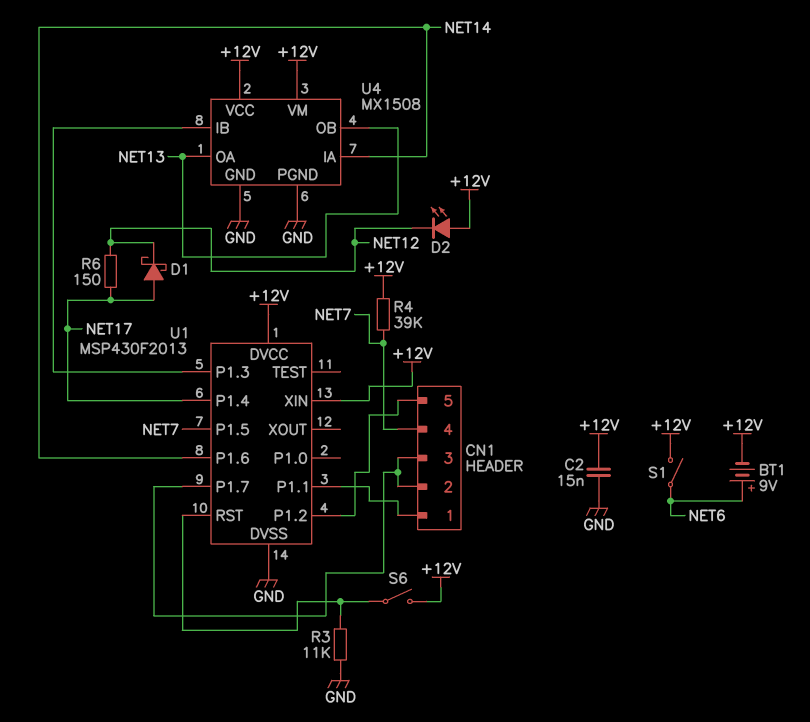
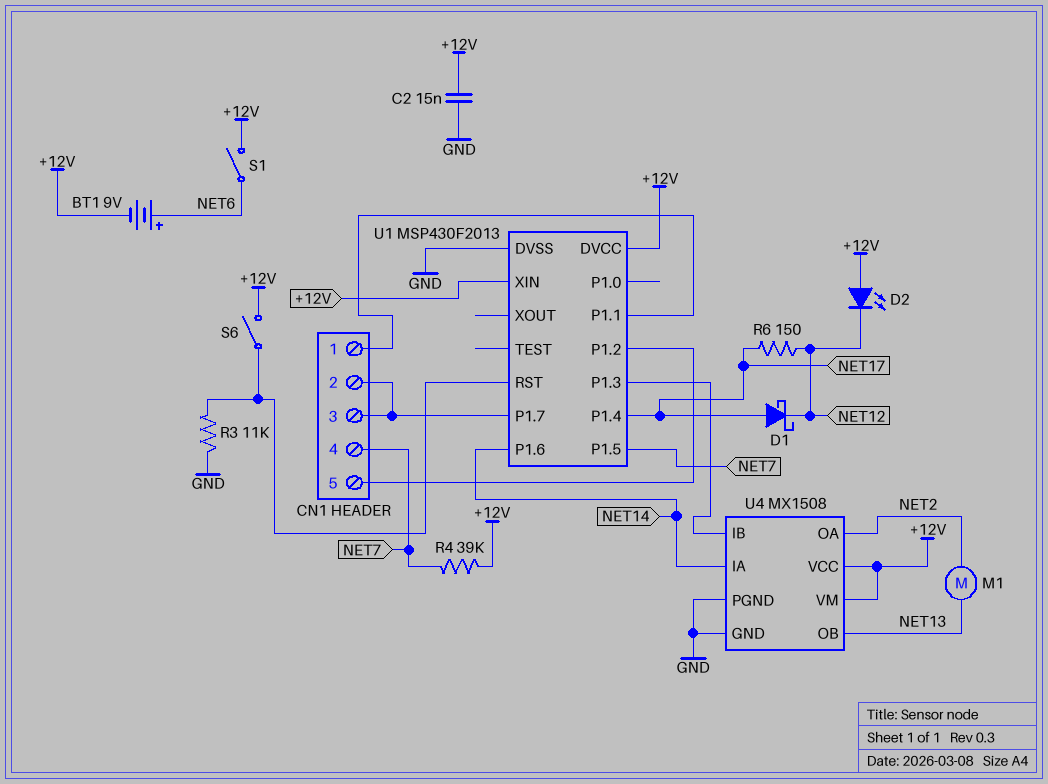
M1: none -> motor (NET2, NET13)
U4 pin OA: NET13 -> NET2

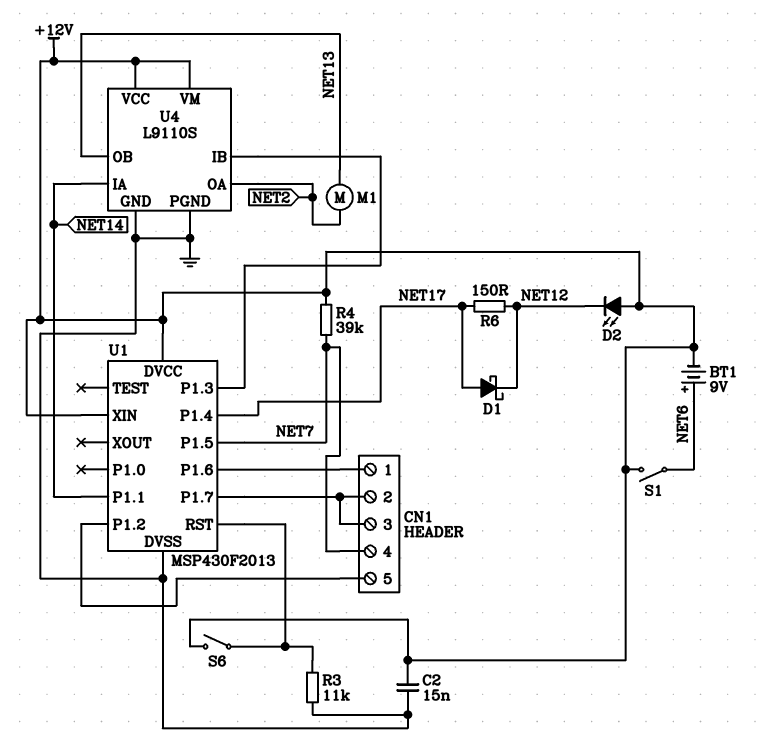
U1 pin P1.1: CN1/1 -> NET14
U1 pin P1.6: NET14 -> CN1/1
U4: MX1508 -> L9110S

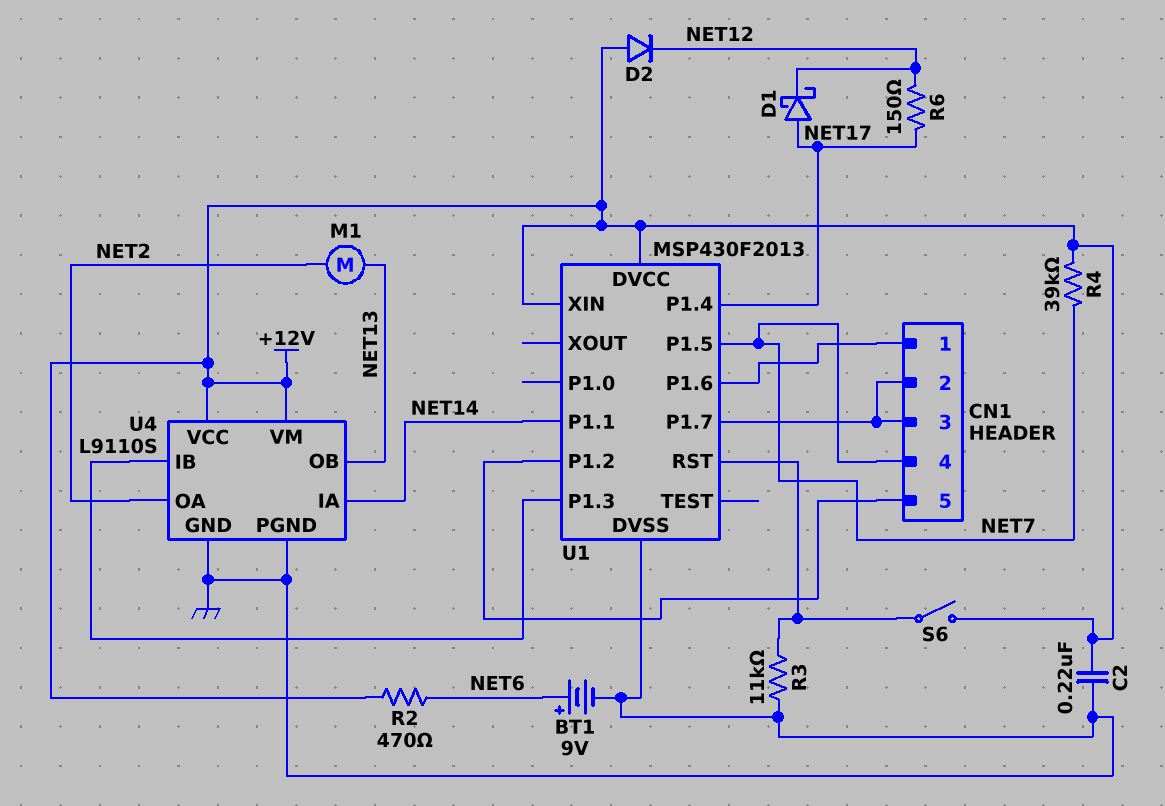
BT1: 9V (plus NET6, minus +12V) -> 9V (plus NET6, minus GND)
C2: 15nF (+12V, GND) -> 220nF (+12V, GND)
D2: LED (A +12V, K NET12) -> diode (A +12V, K NET12)
R2: none -> 470 (+12V, NET6)
S1: switch (+12V, NET6) -> none

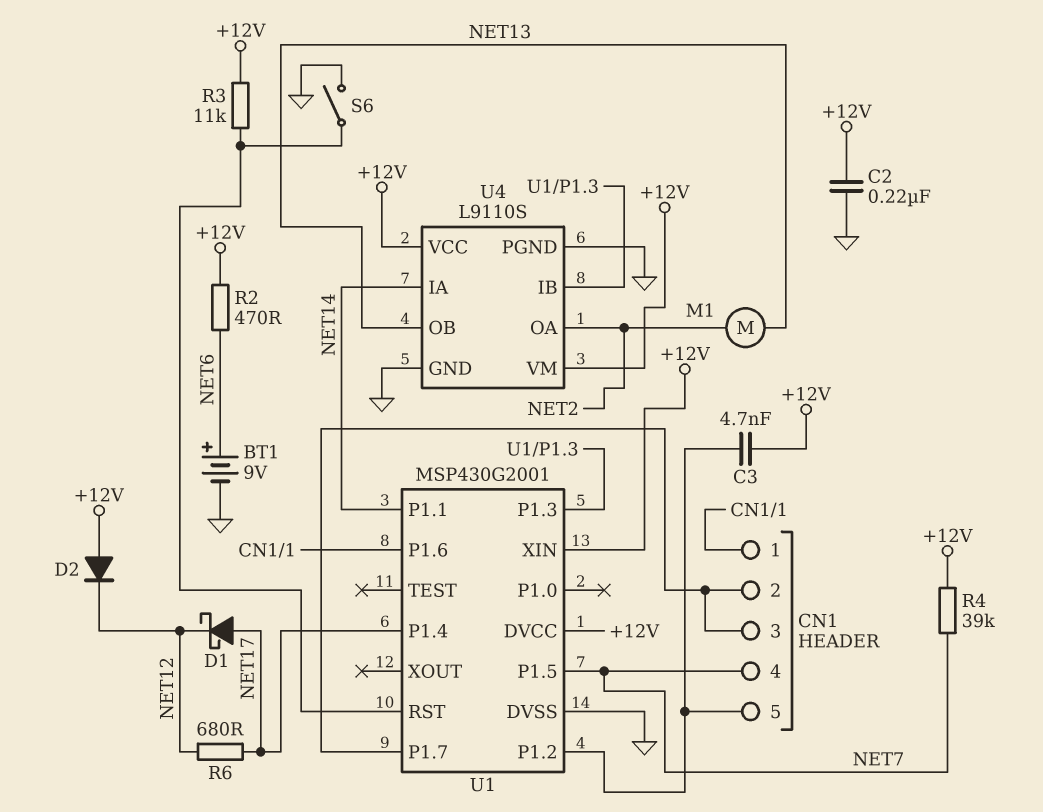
C3: none -> 4.7nF (+12V, CN1/5)
R3: 11k (GND, U1/RST) -> 11k (+12V, U1/RST)
R6: 150 (NET12, NET17) -> 680 (NET12, NET17)
S6: switch (+12V, U1/RST) -> switch (GND, U1/RST)
U1: MSP430F2013 -> MSP430G2001

